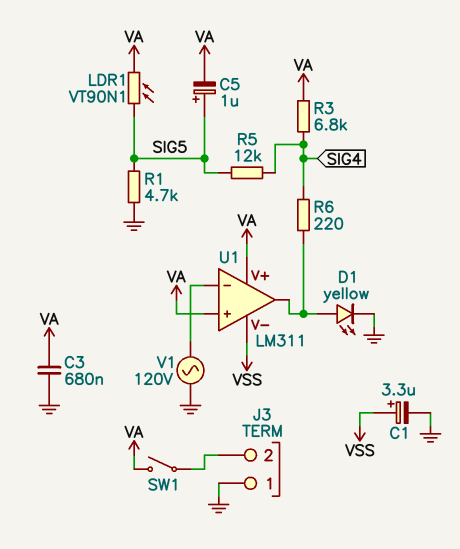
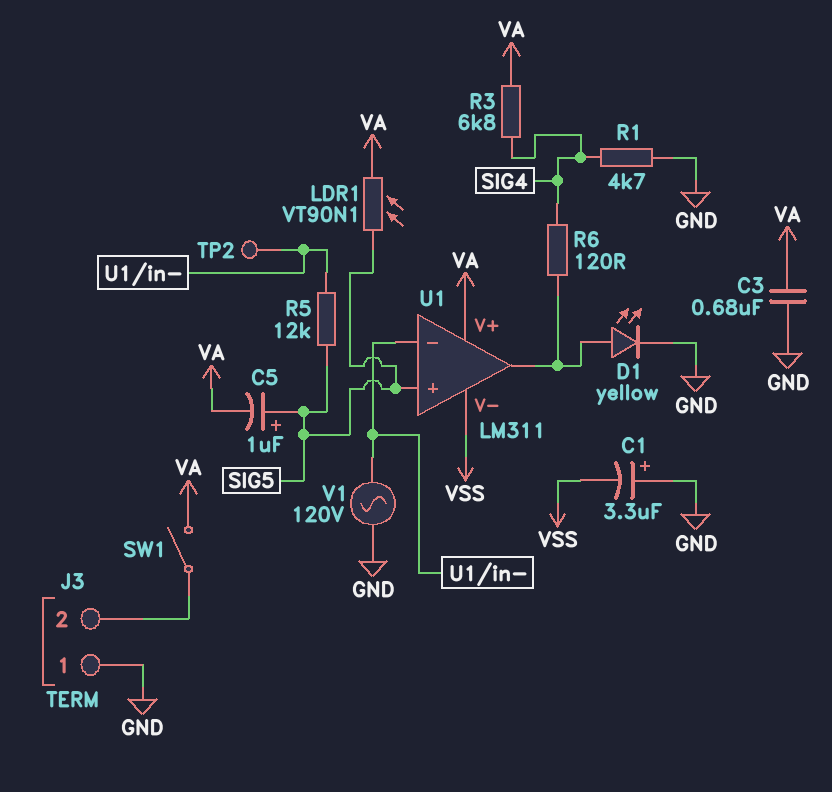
C1: 3.3uF (plus VSS, minus GND) -> 3.3uF (plus GND, minus VSS)
R1: 4.7k (GND, SIG5) -> 4.7k (GND, SIG4)
R5: 12k (SIG4, SIG5) -> 12k (SIG5, U1/in-)
R6: 220 (SIG4, U1/out) -> 120 (SIG4, U1/out)
TP2: none -> test point (U1/in-)
U1 pin in+: VA -> SIG5

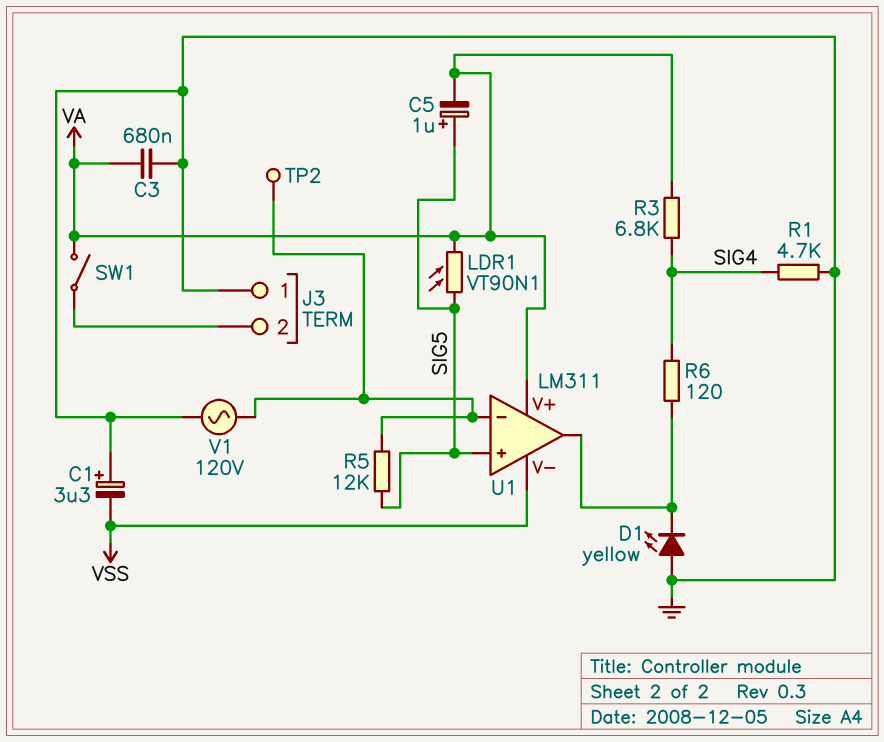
D1: LED yellow (A U1/out, K GND) -> LED yellow (A GND, K U1/out)

